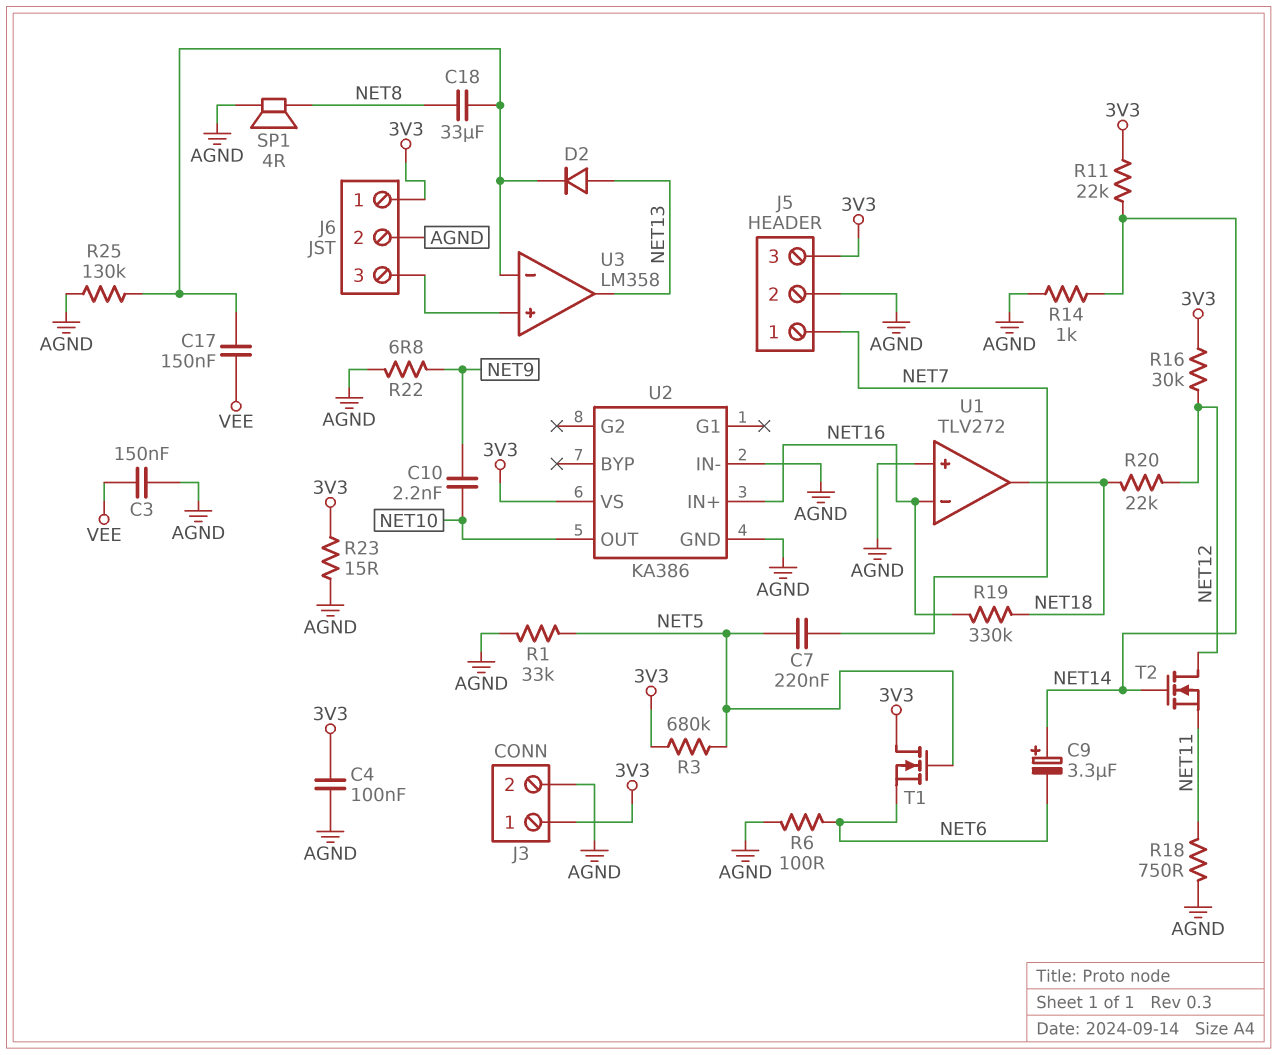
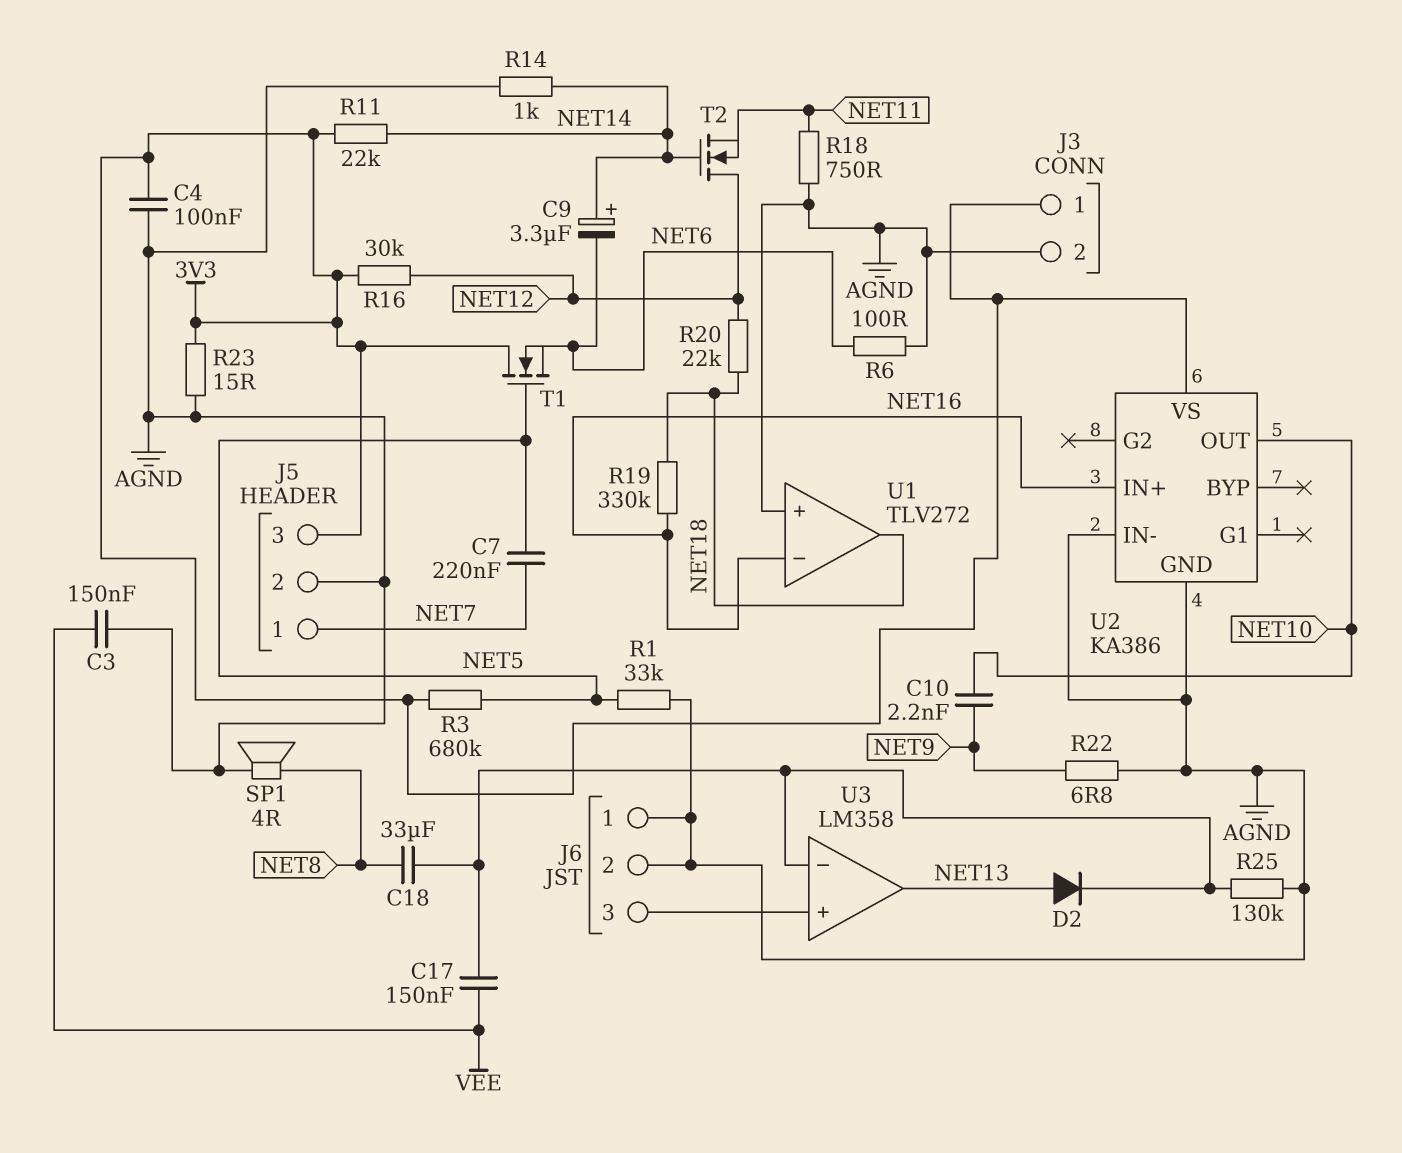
J6 pin 1: 3V3 -> AGND

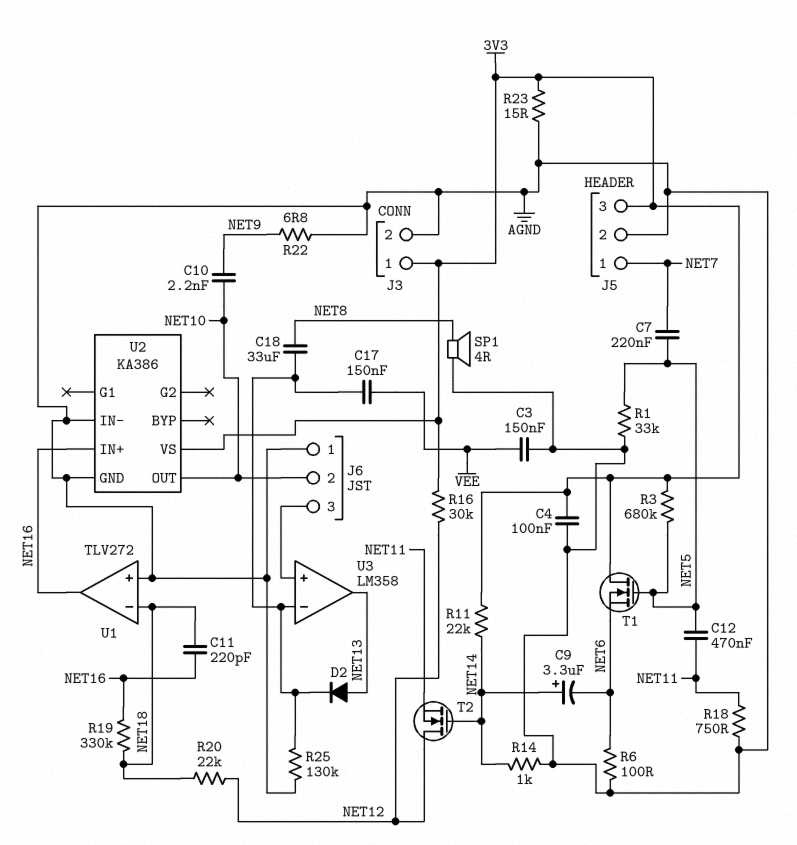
C11: none -> 220pF (NET16, NET18)
C12: none -> 470nF (NET5, NET11)
J6 pin 2: AGND -> NET10
U1 pin in-: NET16 -> NET18
U1 pin out: NET18 -> NET16

